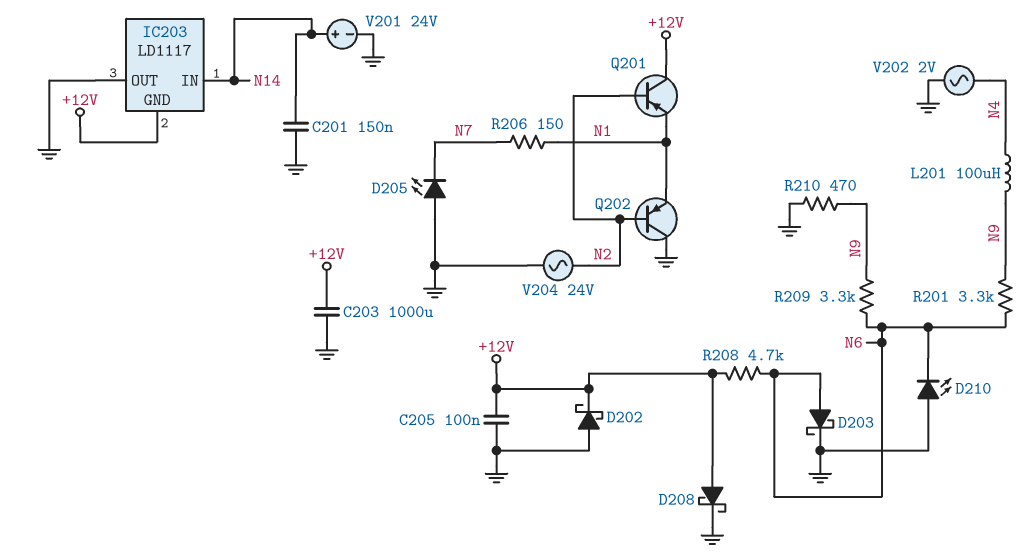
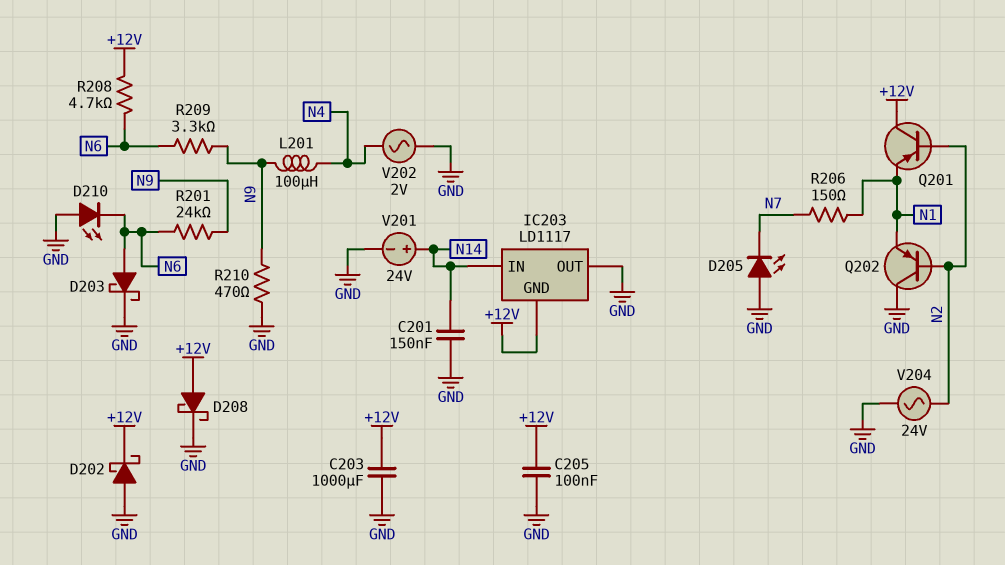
R201: 3.3k (N6, N9) -> 24k (N6, N9)

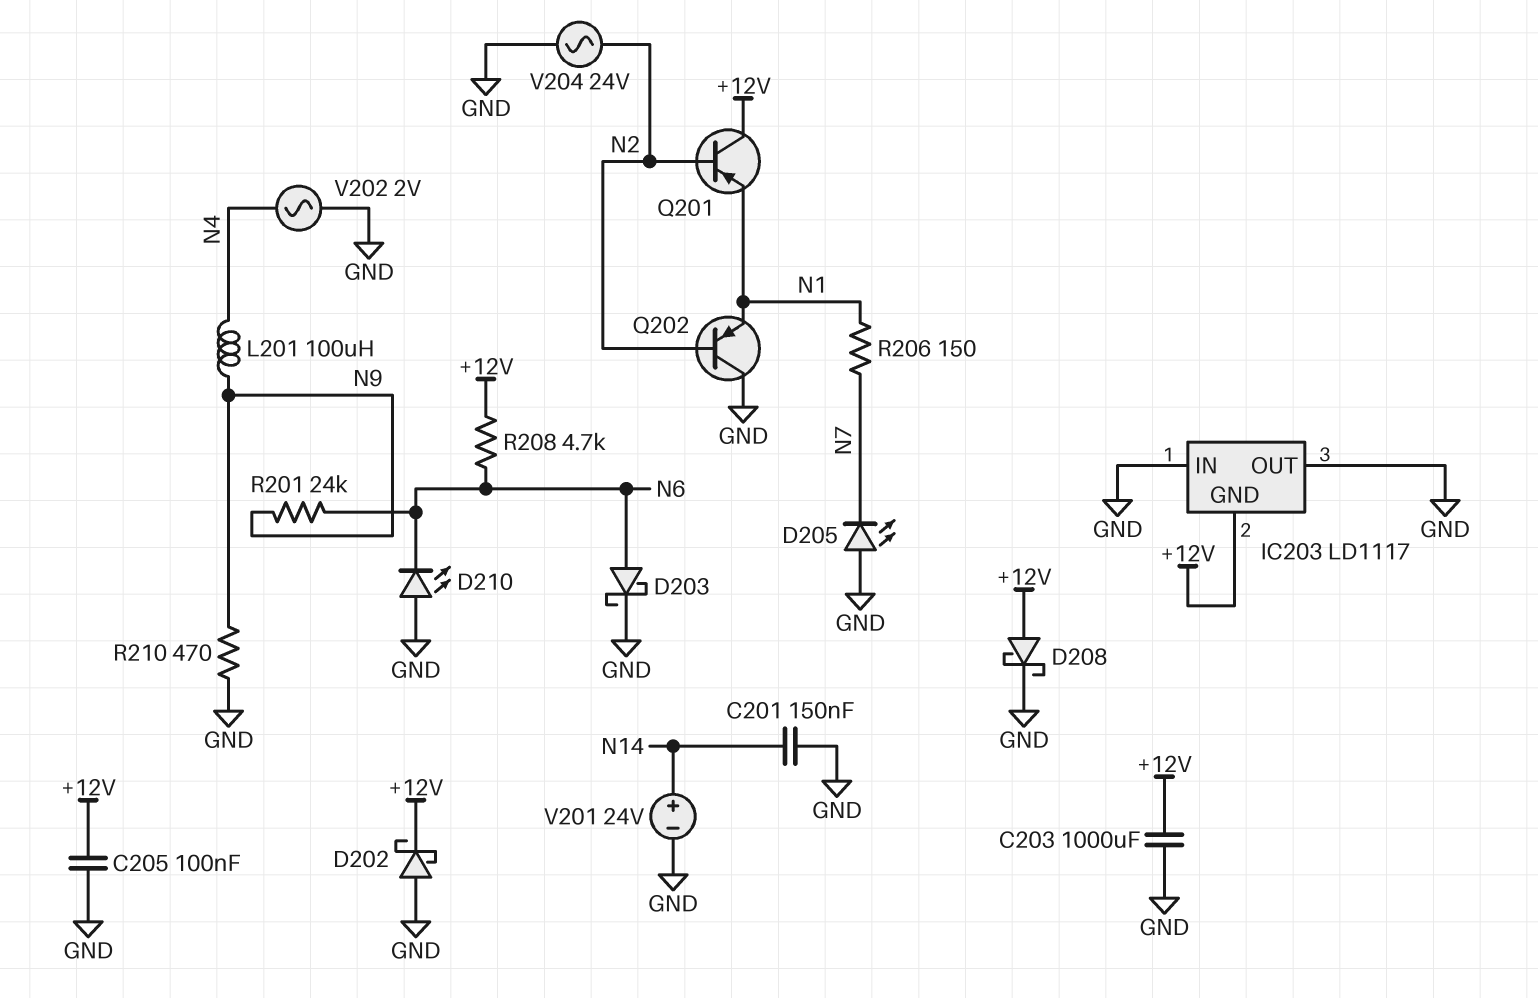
IC203 pin IN: N14 -> GND
R209: 3.3k (N6, N9) -> none

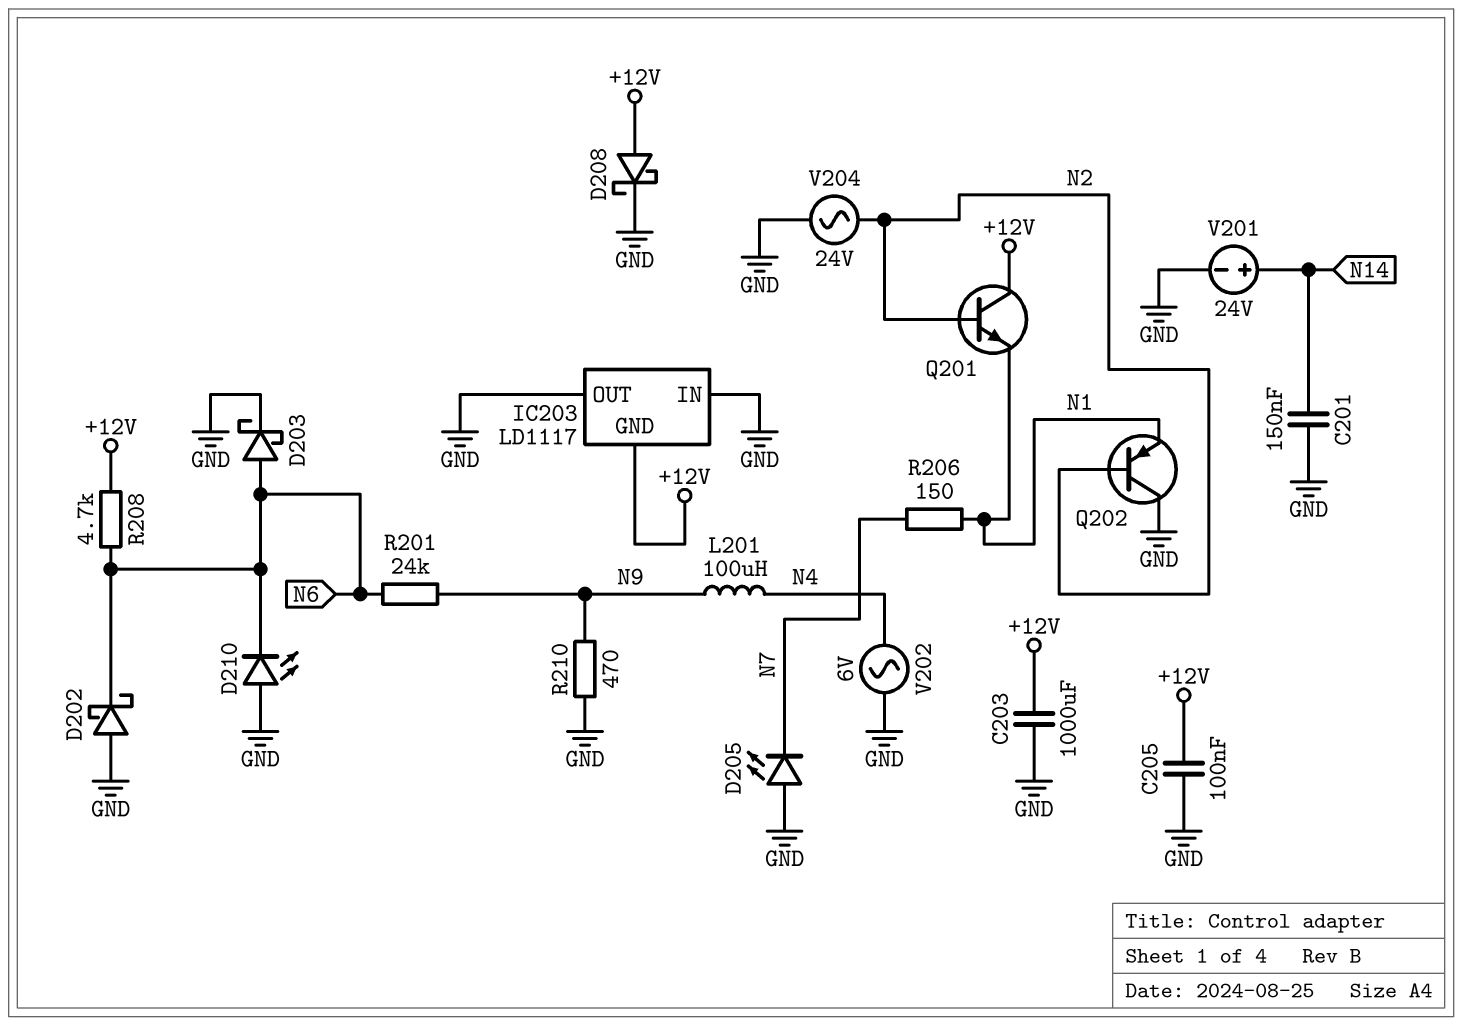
D202: schottky (A GND, K +12V) -> schottky (A GND, K N6)
Q201: PNP (B N2, C +12V, E N1) -> NPN (B N2, C +12V, E N1)
V202: AC 2V (GND, N4) -> AC 6V (GND, N4)

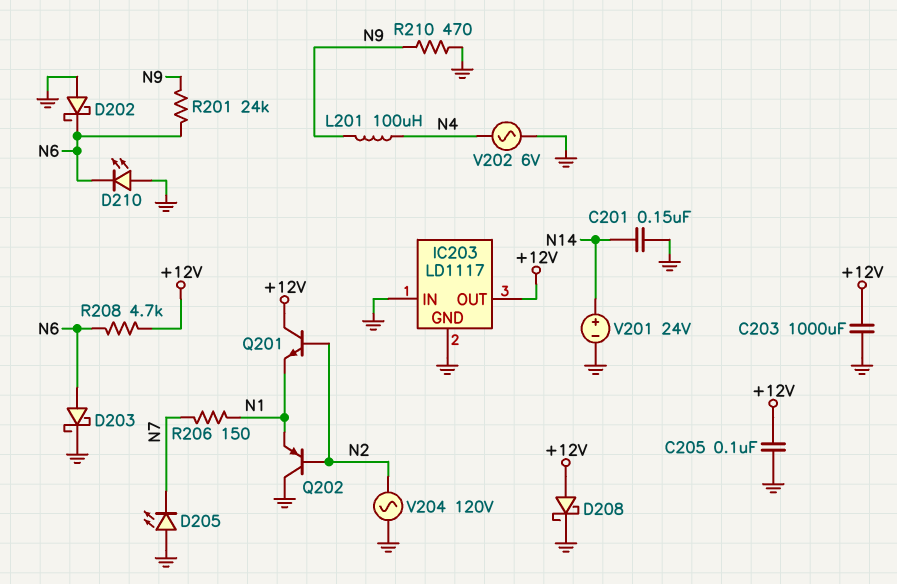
IC203 pin GND: +12V -> GND
IC203 pin OUT: GND -> +12V
V204: AC 24V (GND, N2) -> AC 120V (GND, N2)

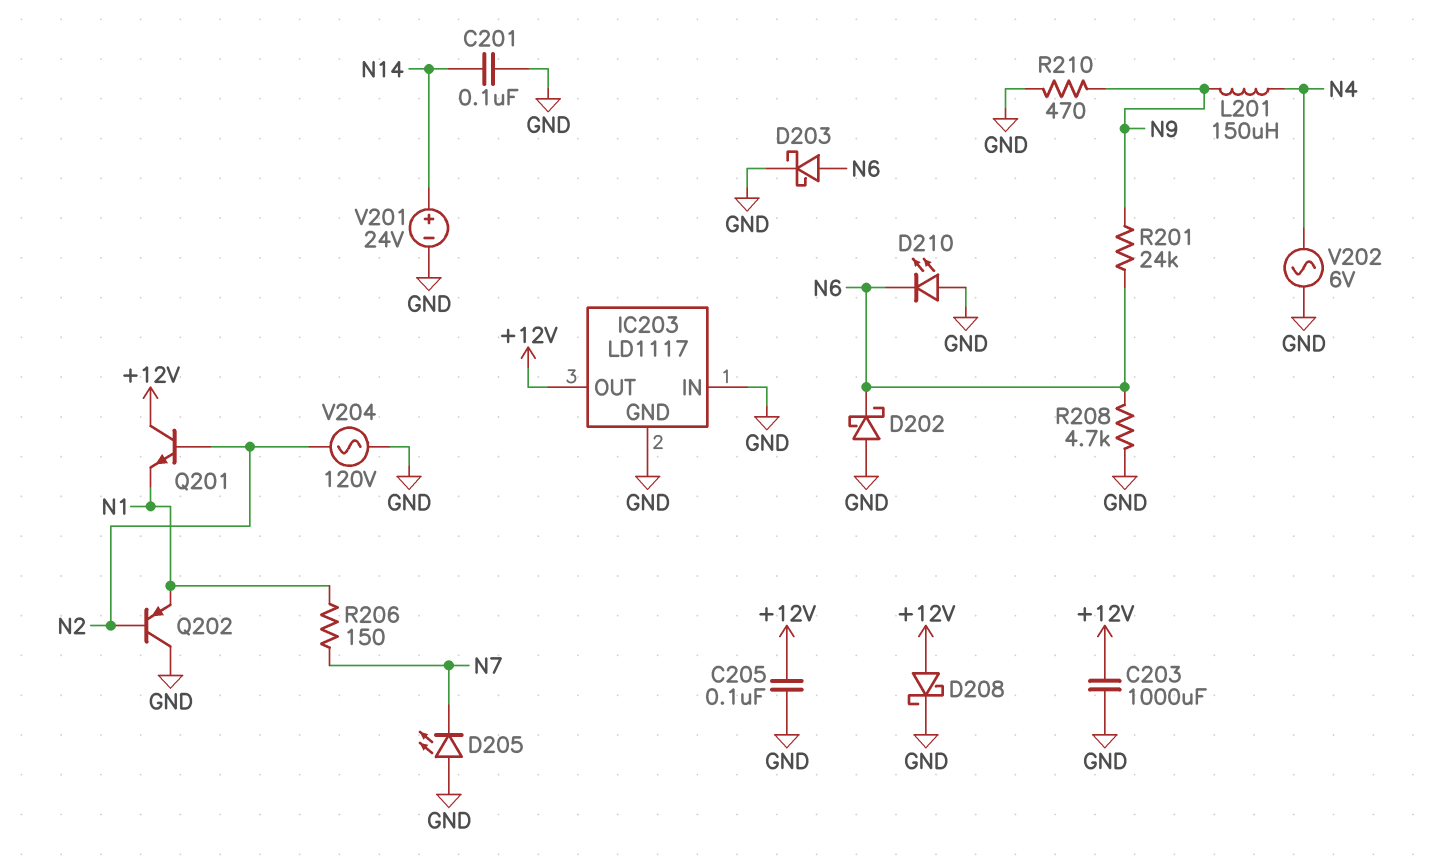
C201: 150nF (GND, N14) -> 100nF (GND, N14)
L201: 100uH (N4, N9) -> 150uH (N4, N9)
R208: 4.7k (+12V, N6) -> 4.7k (GND, N6)

